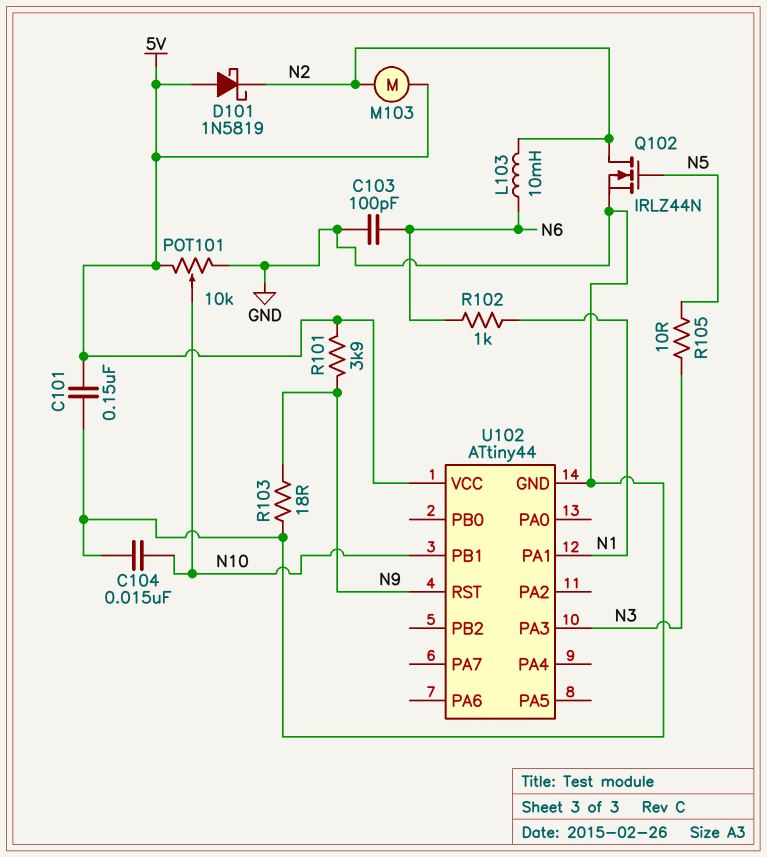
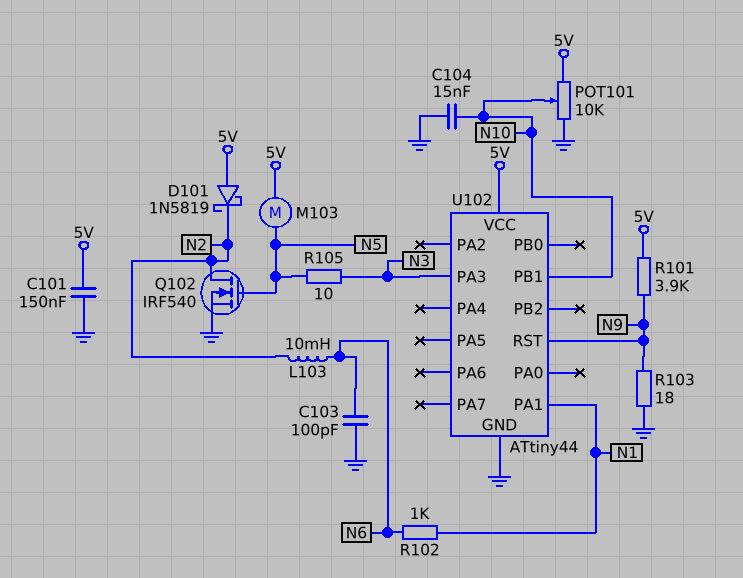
M103: motor (5V, N2) -> motor (5V, N5)
Q102: NMOS IRLZ44N (G N5, D N2, S GND) -> NMOS IRF540 (G N5, D N2, S GND)

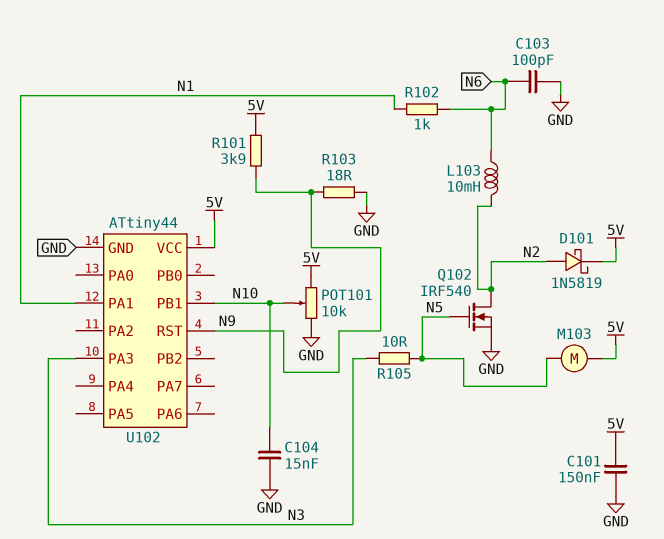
D101: schottky 1N5819 (A 5V, K N2) -> schottky 1N5819 (A N2, K 5V)

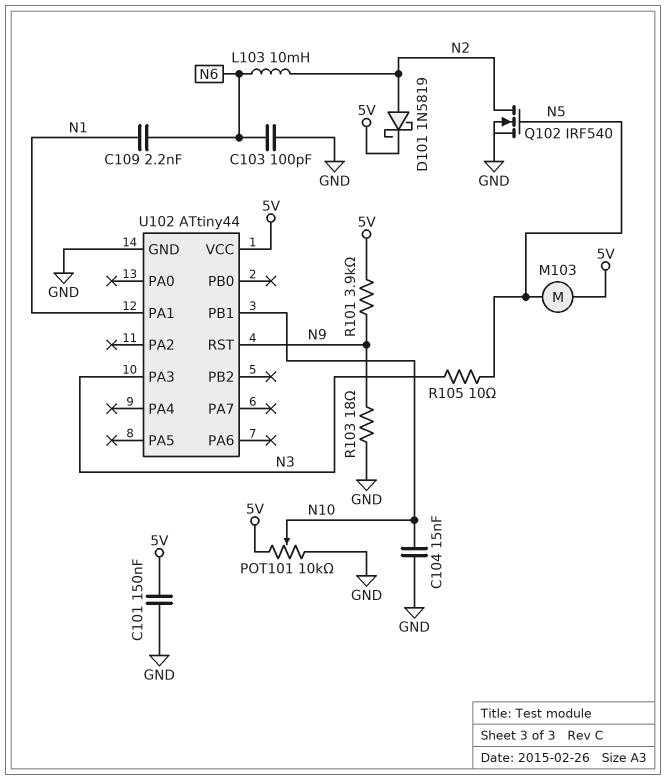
C109: none -> 2.2nF (N1, N6)
R102: 1k (N1, N6) -> none

